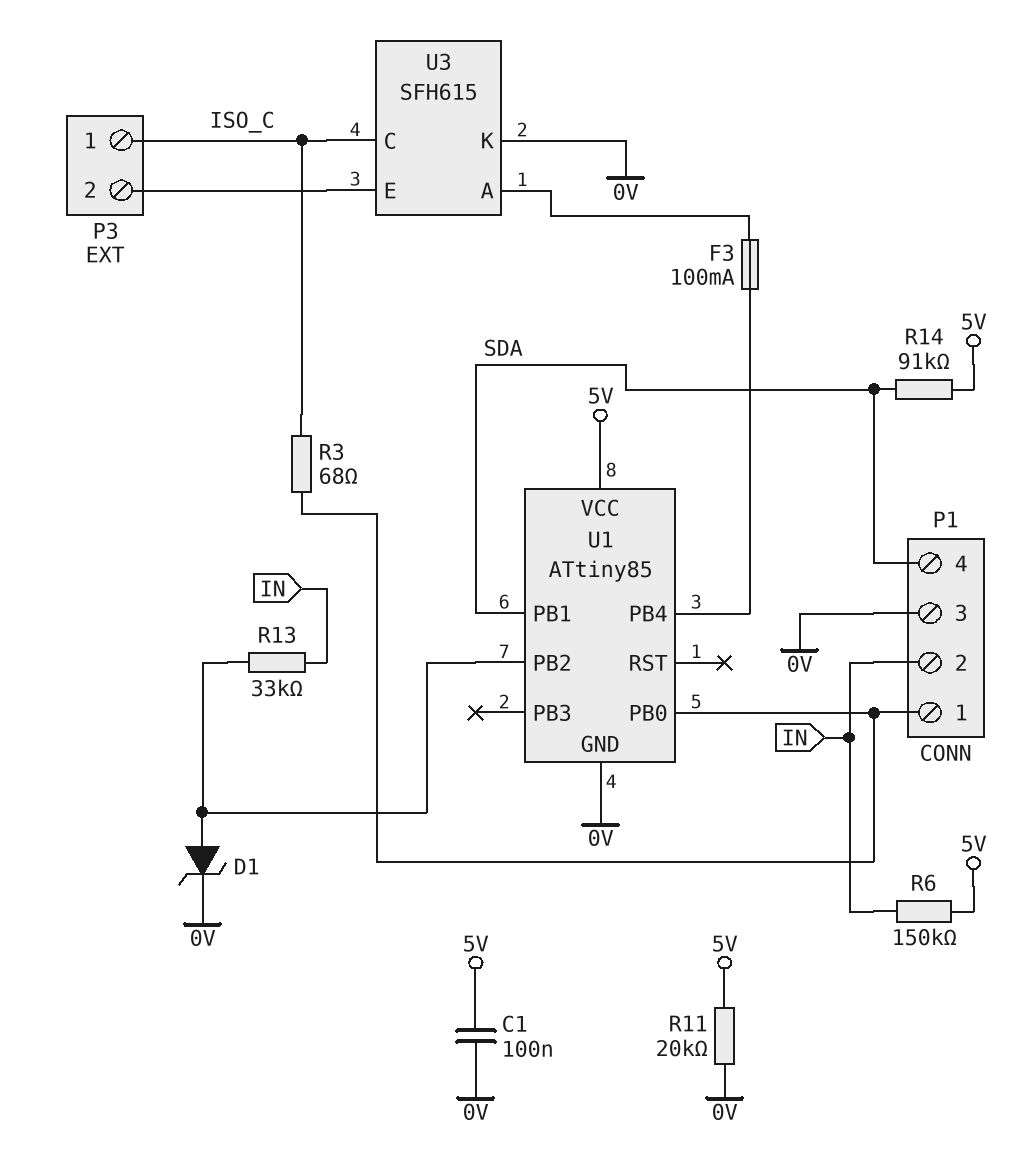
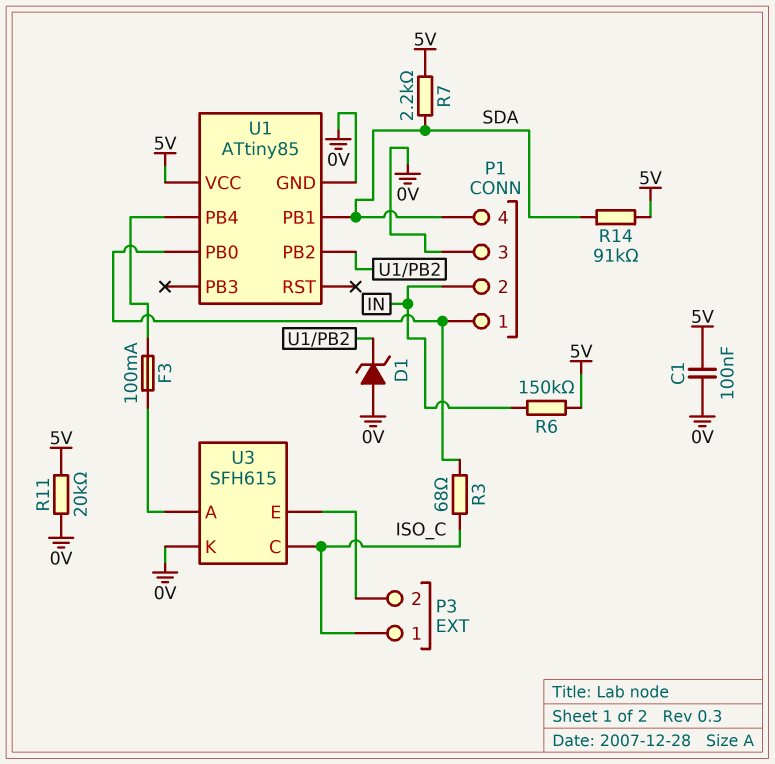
D1: zener (A U1/PB2, K 0V) -> zener (A 0V, K U1/PB2)
R7: none -> 2.2k (5V, SDA)
R13: 33k (IN, U1/PB2) -> none

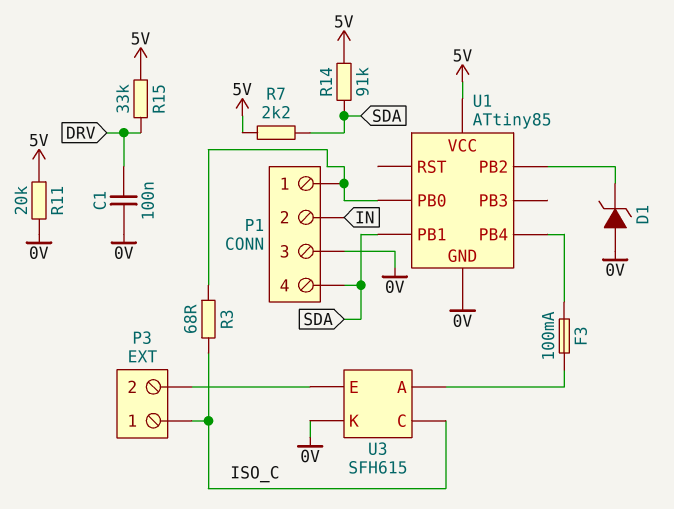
C1: 100nF (0V, 5V) -> 100nF (0V, DRV)
R6: 150k (5V, IN) -> none
R15: none -> 33k (5V, DRV)

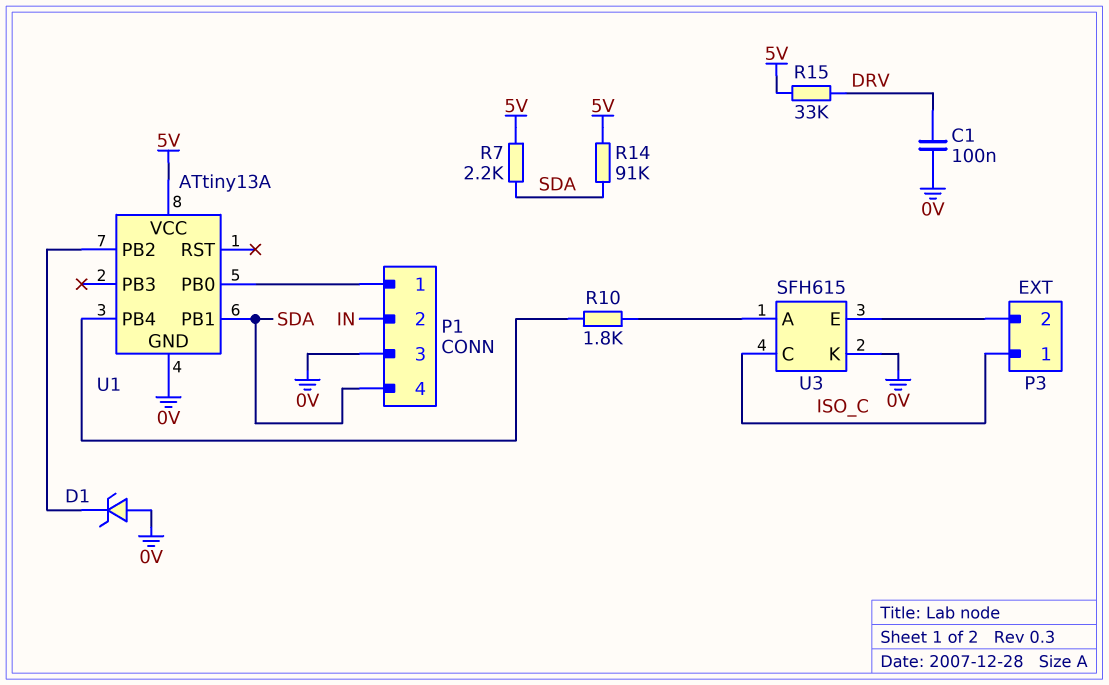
F3: 100mA (U1/PB4, U3/A) -> none
R3: 68 (ISO_C, P1/1) -> none
R10: none -> 1.8k (U1/PB4, U3/A)
R11: 20k (0V, 5V) -> none
U1: ATtiny85 -> ATtiny13A

